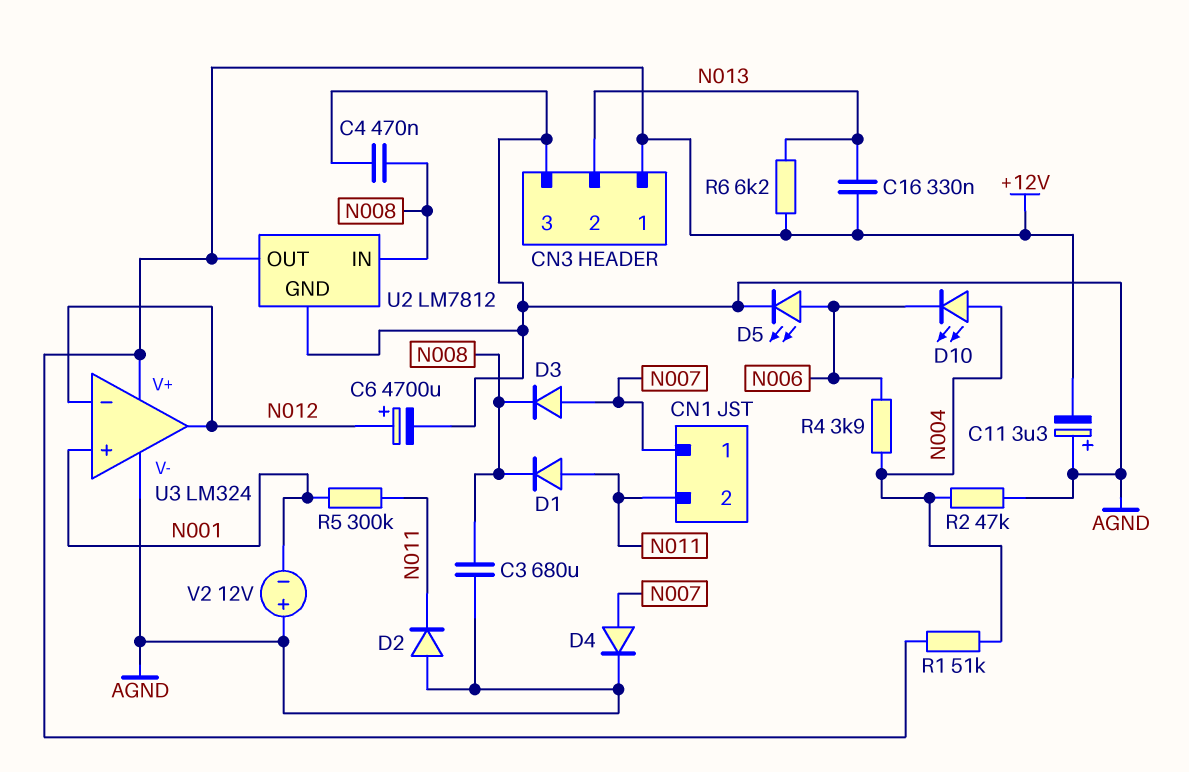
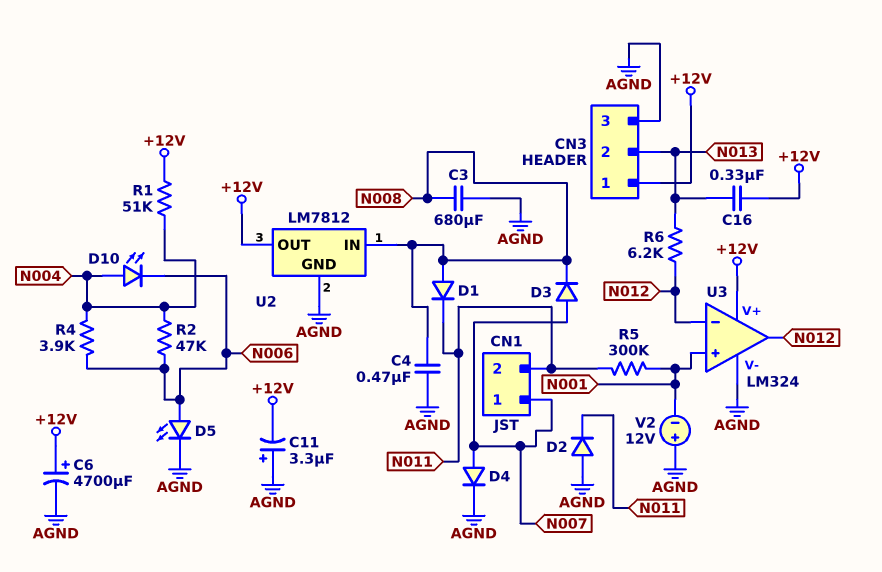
C6: 4700uF (plus N012, minus AGND) -> 4700uF (plus +12V, minus AGND)
D1: diode (A N011, K N008) -> diode (A N008, K N011)
R2: 47k (AGND, N004) -> 47k (N004, N006)
R6: 6.2k (+12V, N013) -> 6.2k (N012, N013)

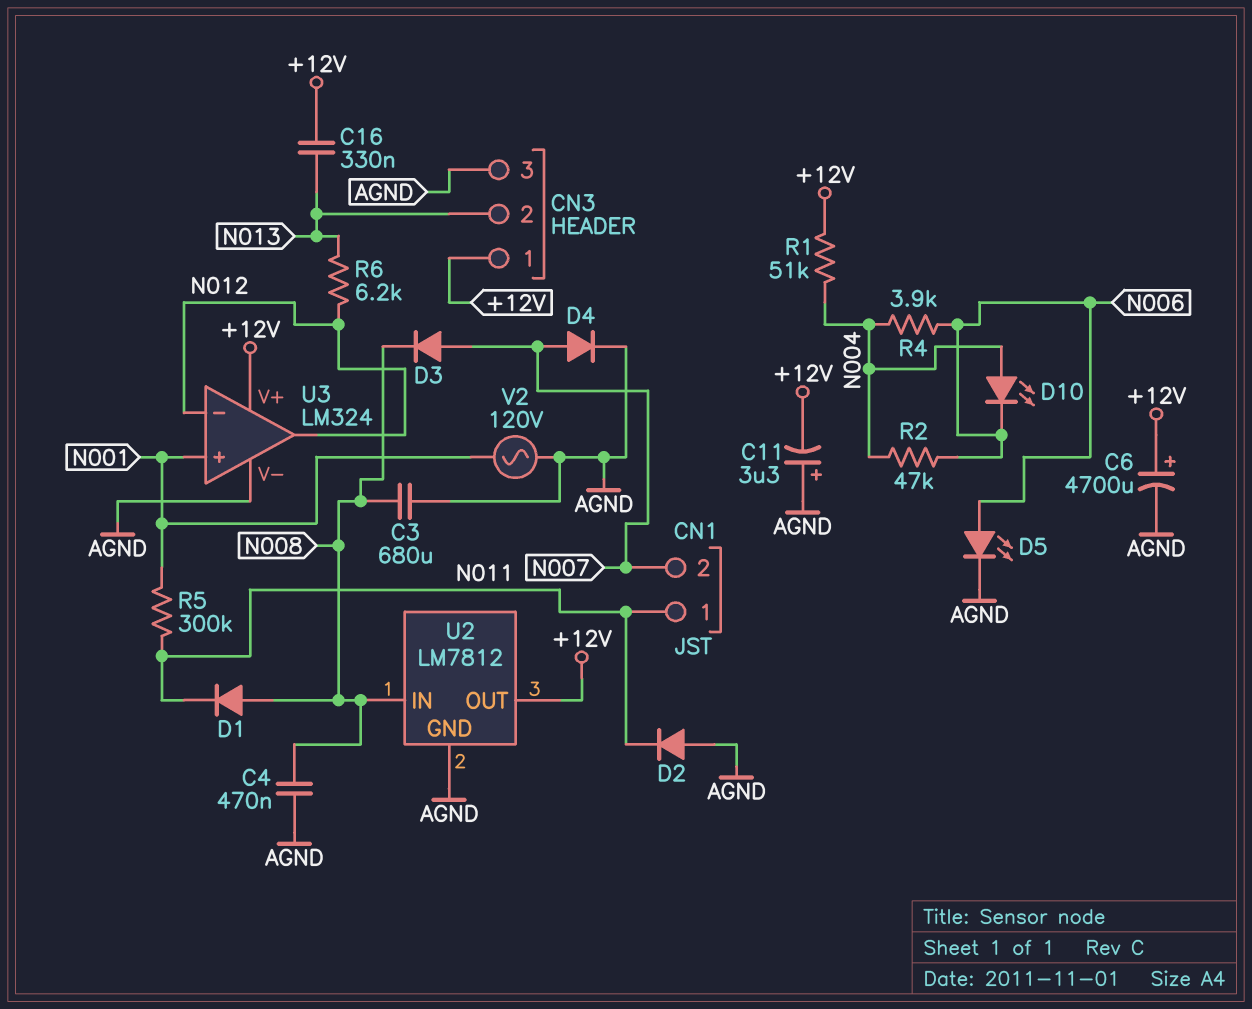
CN1 pin 1: N007 -> N011
CN1 pin 2: N011 -> N007
V2: 12V (plus AGND, minus N001) -> AC 120V (AGND, N001)

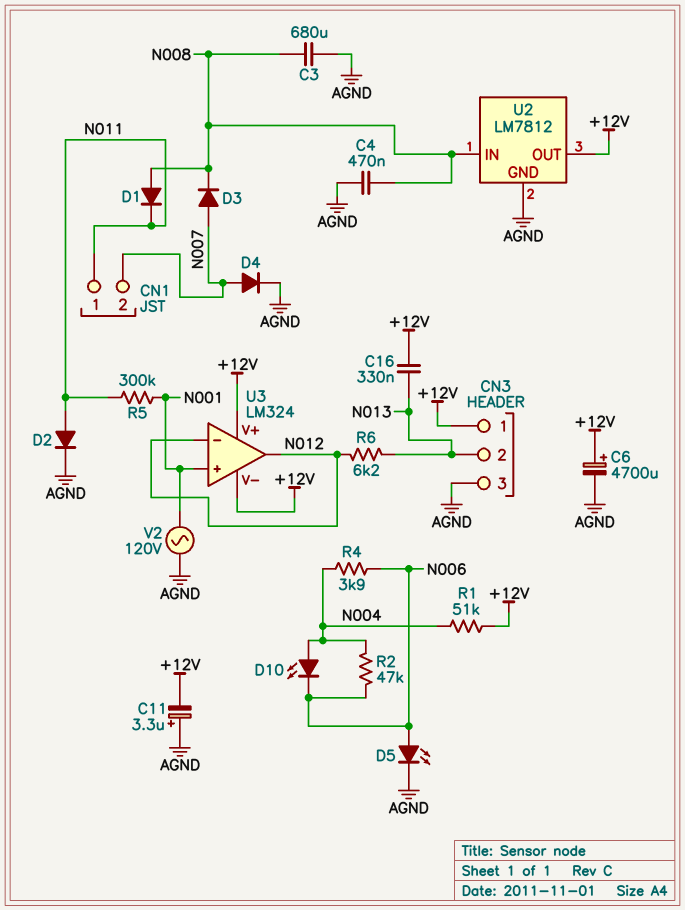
D2: diode (A AGND, K N011) -> diode (A N011, K AGND)
U3 pin V-: AGND -> +12V

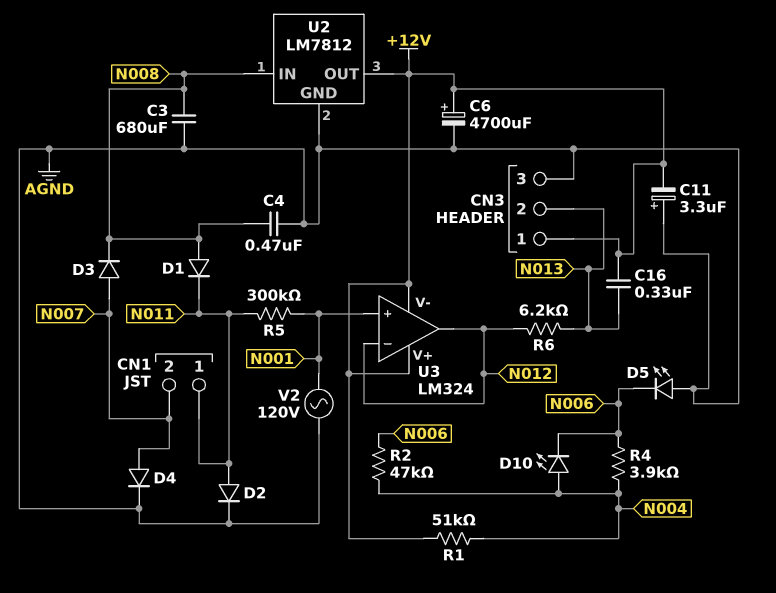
D5: LED (A N006, K AGND) -> LED (A AGND, K N006)

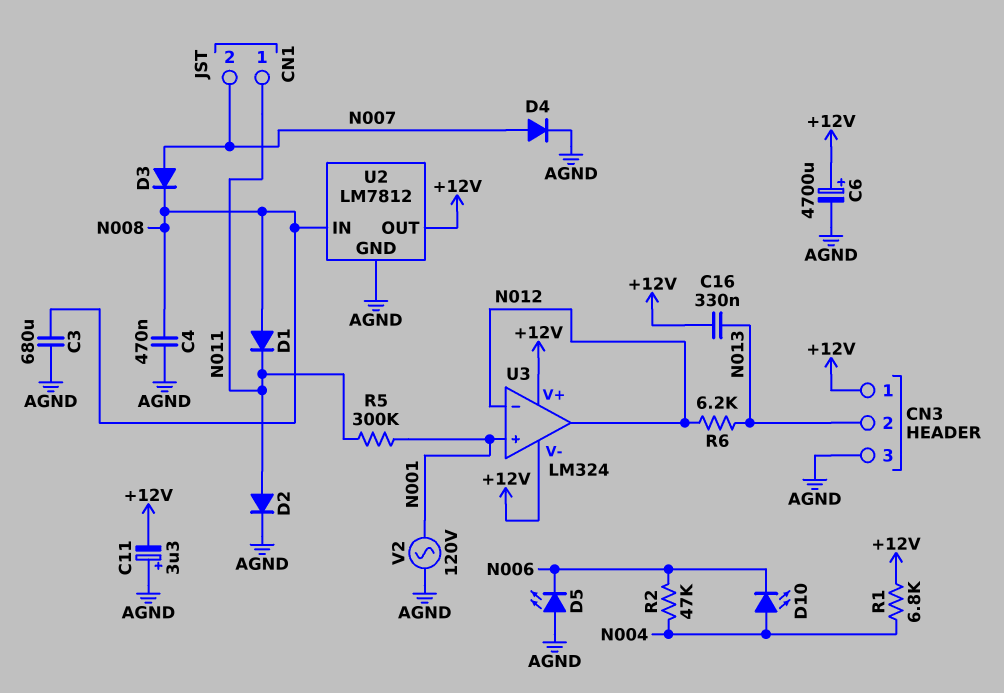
R1: 51k (+12V, N004) -> 6.8k (+12V, N004)
R4: 3.9k (N004, N006) -> none

